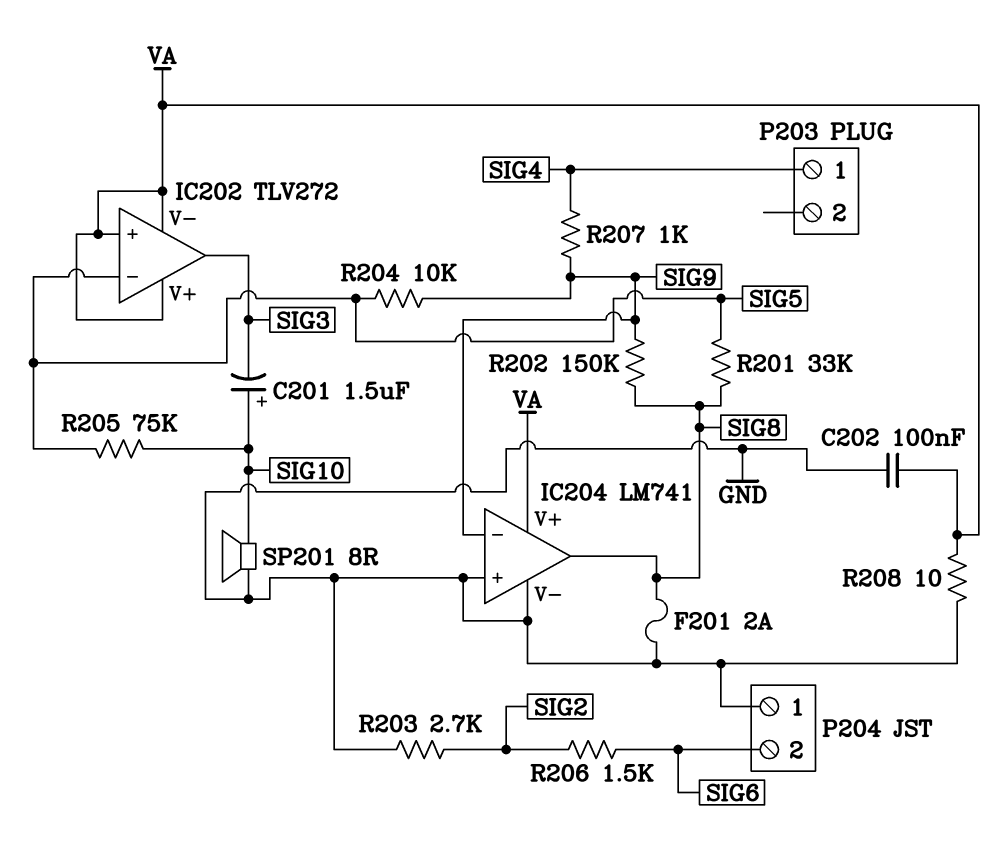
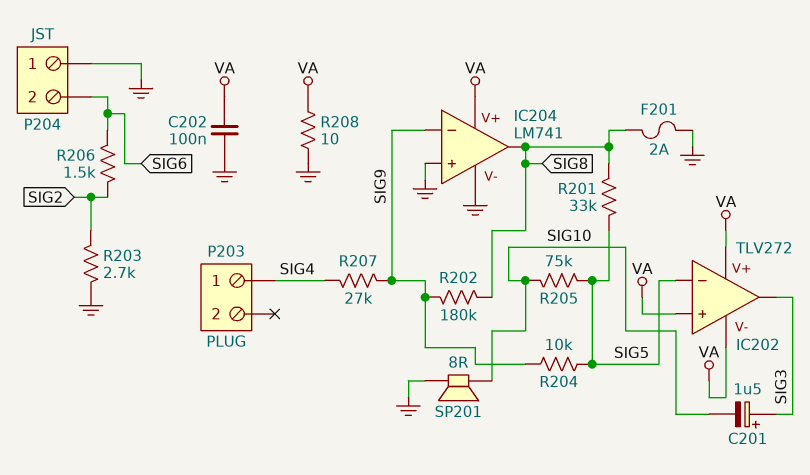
C201: 1.5uF (plus SIG10, minus SIG3) -> 1.5uF (plus SIG3, minus SIG10)
R202: 150k (SIG8, SIG9) -> 180k (SIG8, SIG9)
R207: 1k (SIG4, SIG9) -> 27k (SIG4, SIG9)

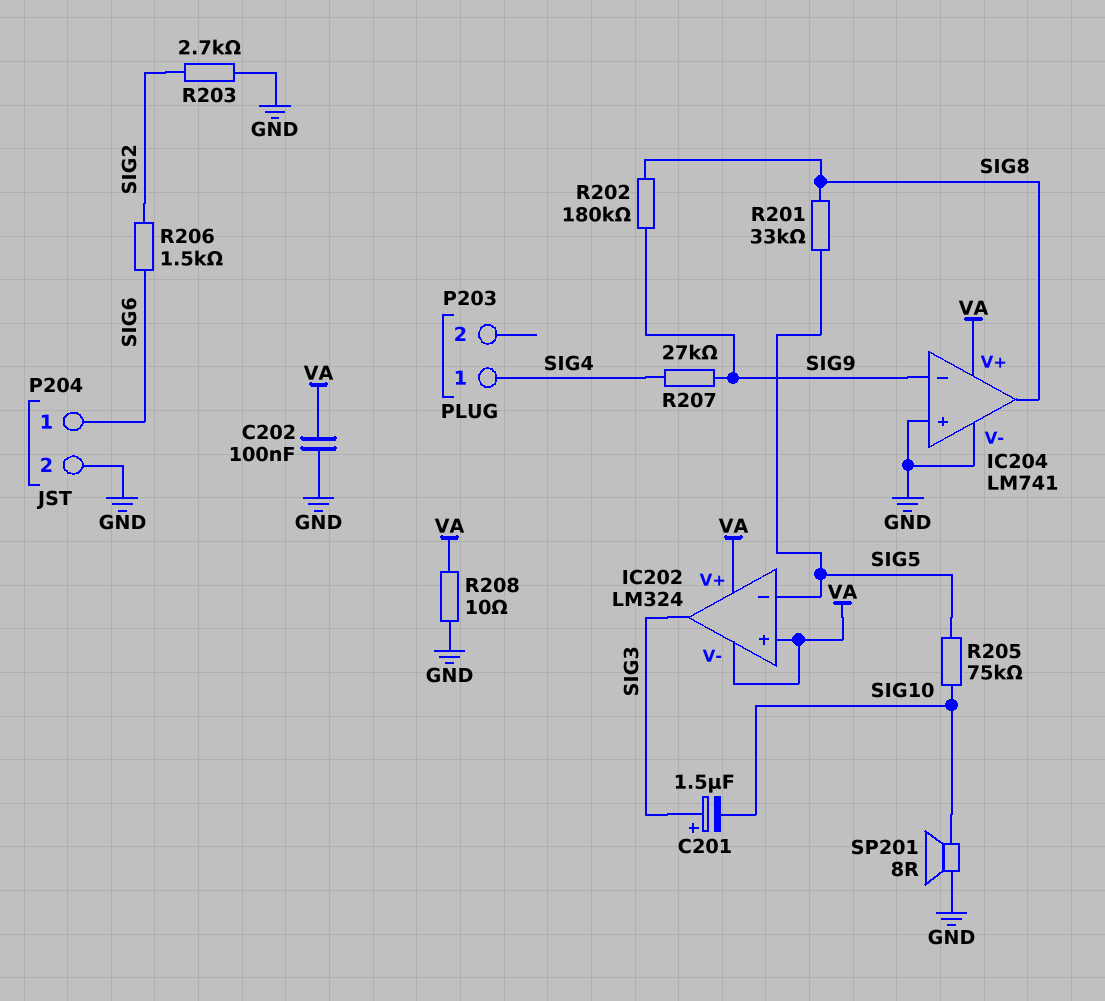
F201: 2A (GND, SIG8) -> none
IC202: TLV272 -> LM324
P204 pin 1: GND -> SIG6
P204 pin 2: SIG6 -> GND
R204: 10k (SIG5, SIG9) -> none

